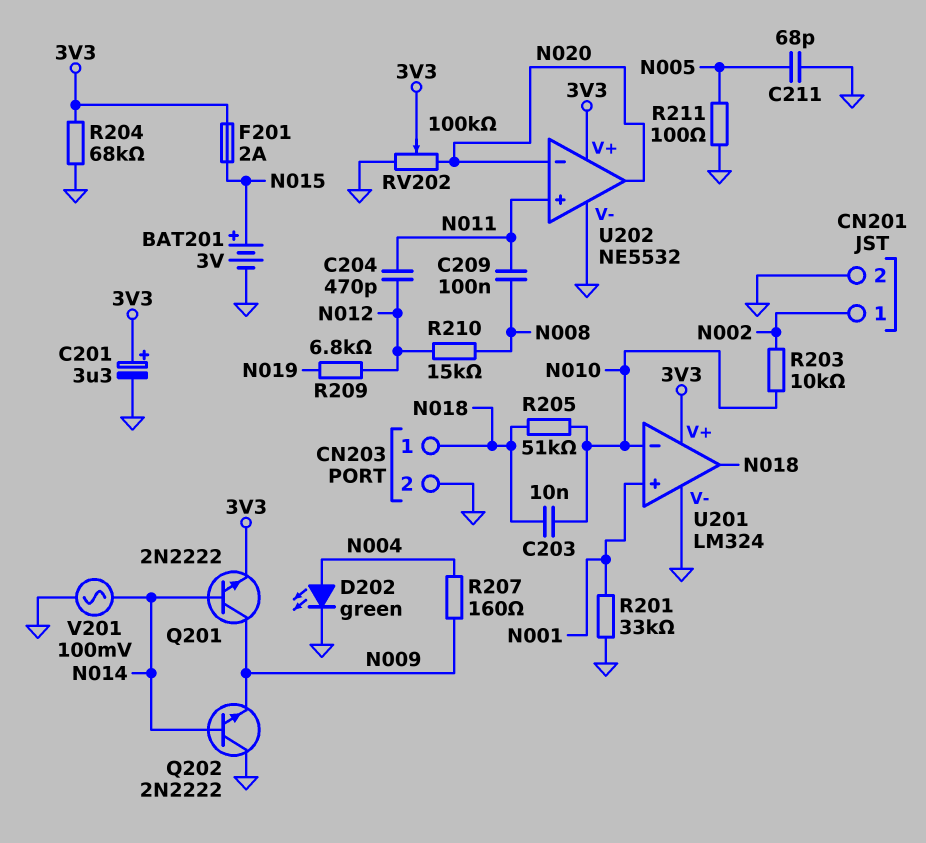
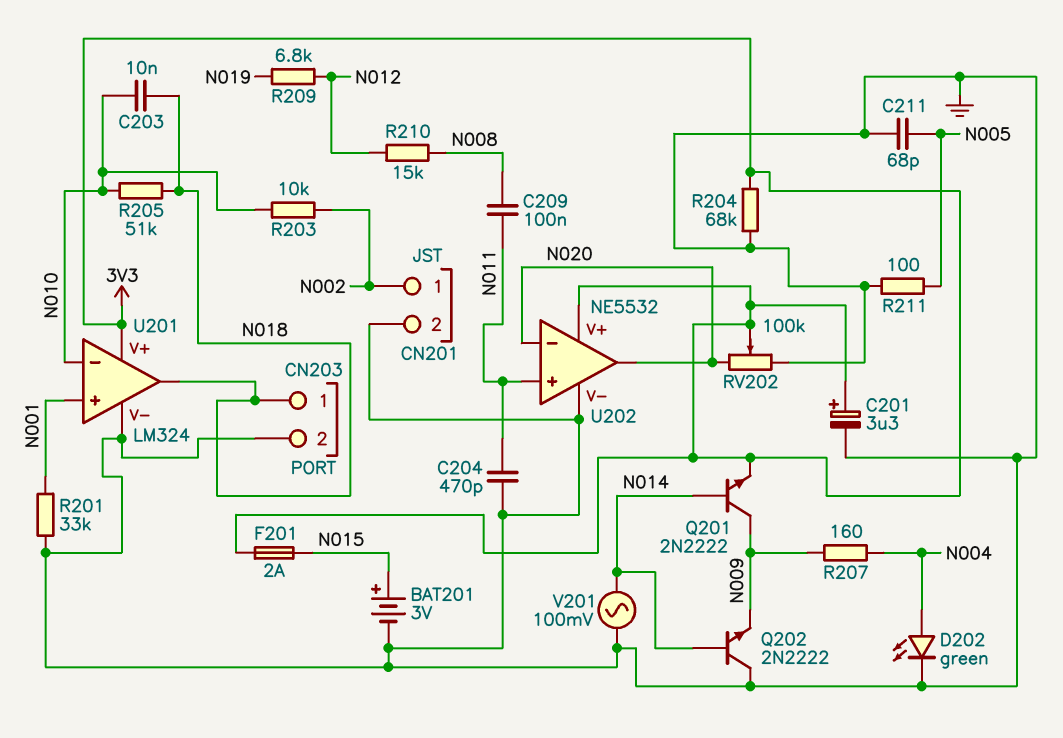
C204: 470pF (N011, N012) -> 470pF (GND, N011)

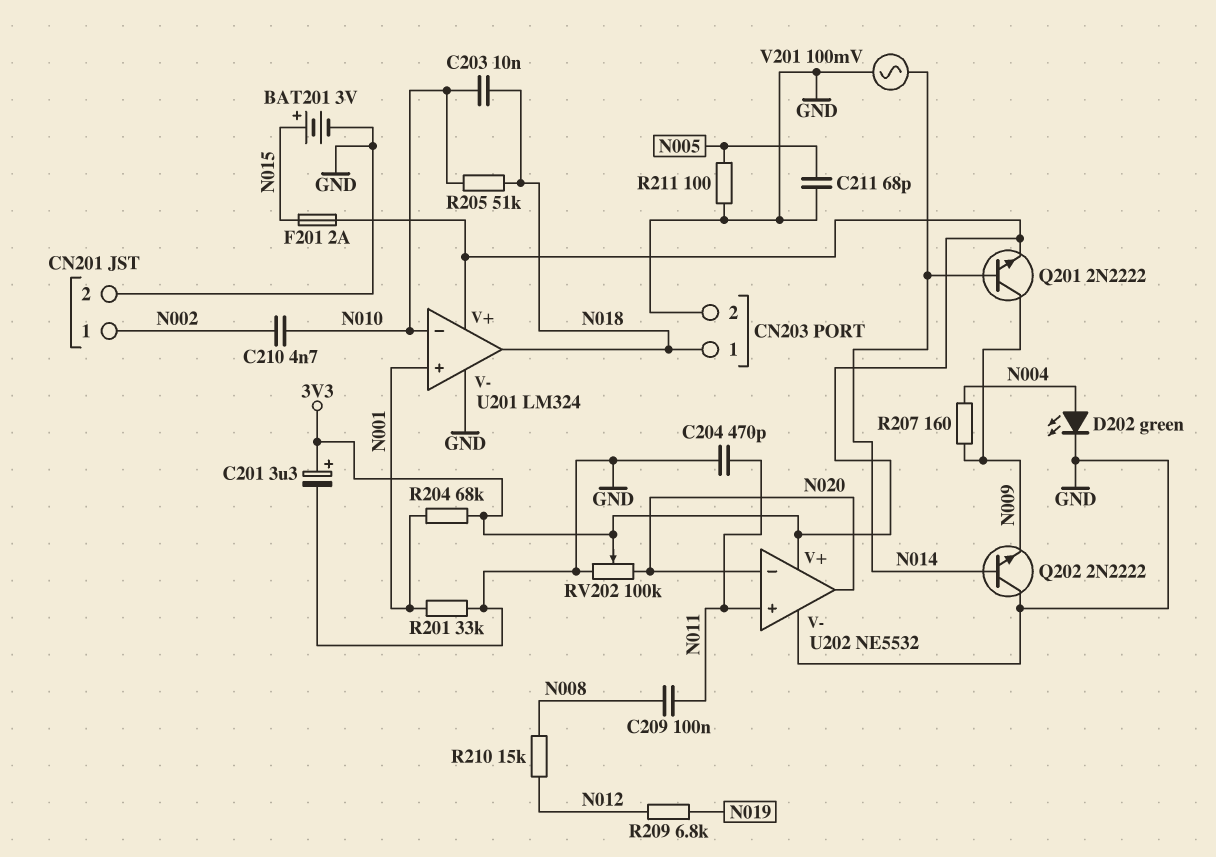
C210: none -> 4.7nF (N002, N010)
R203: 10k (N002, N010) -> none
R204: 68k (3V3, GND) -> 68k (3V3, N001)

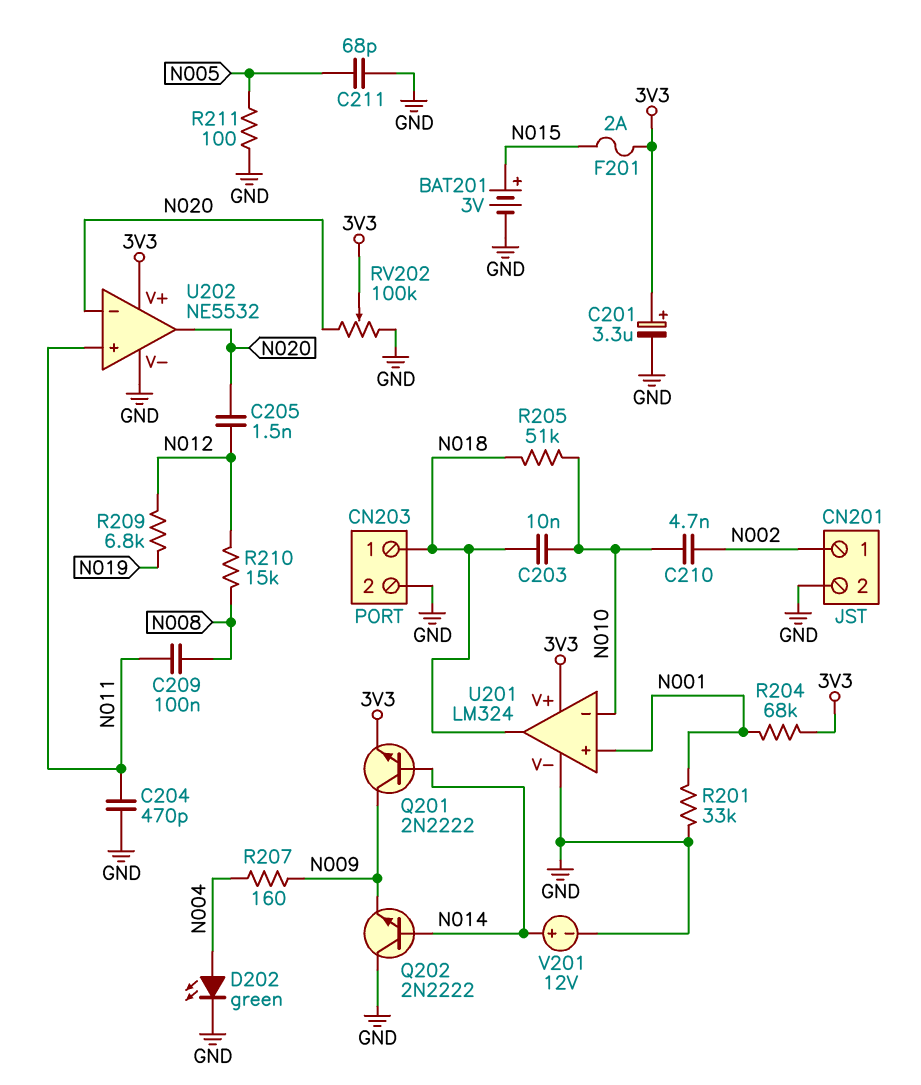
C205: none -> 1.5nF (N012, N020)
V201: AC 100mV (GND, N014) -> 12V (plus N014, minus GND)

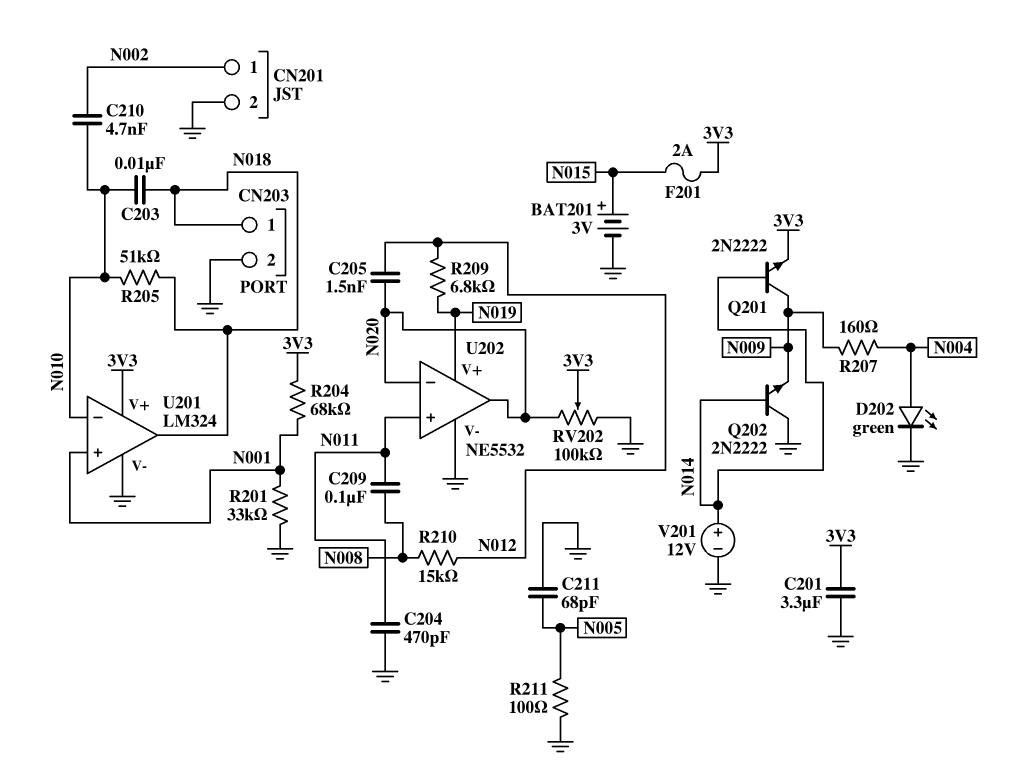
C201: 3.3uF (plus 3V3, minus GND) -> 3.3uF (3V3, GND)
U202 pin V+: 3V3 -> N019

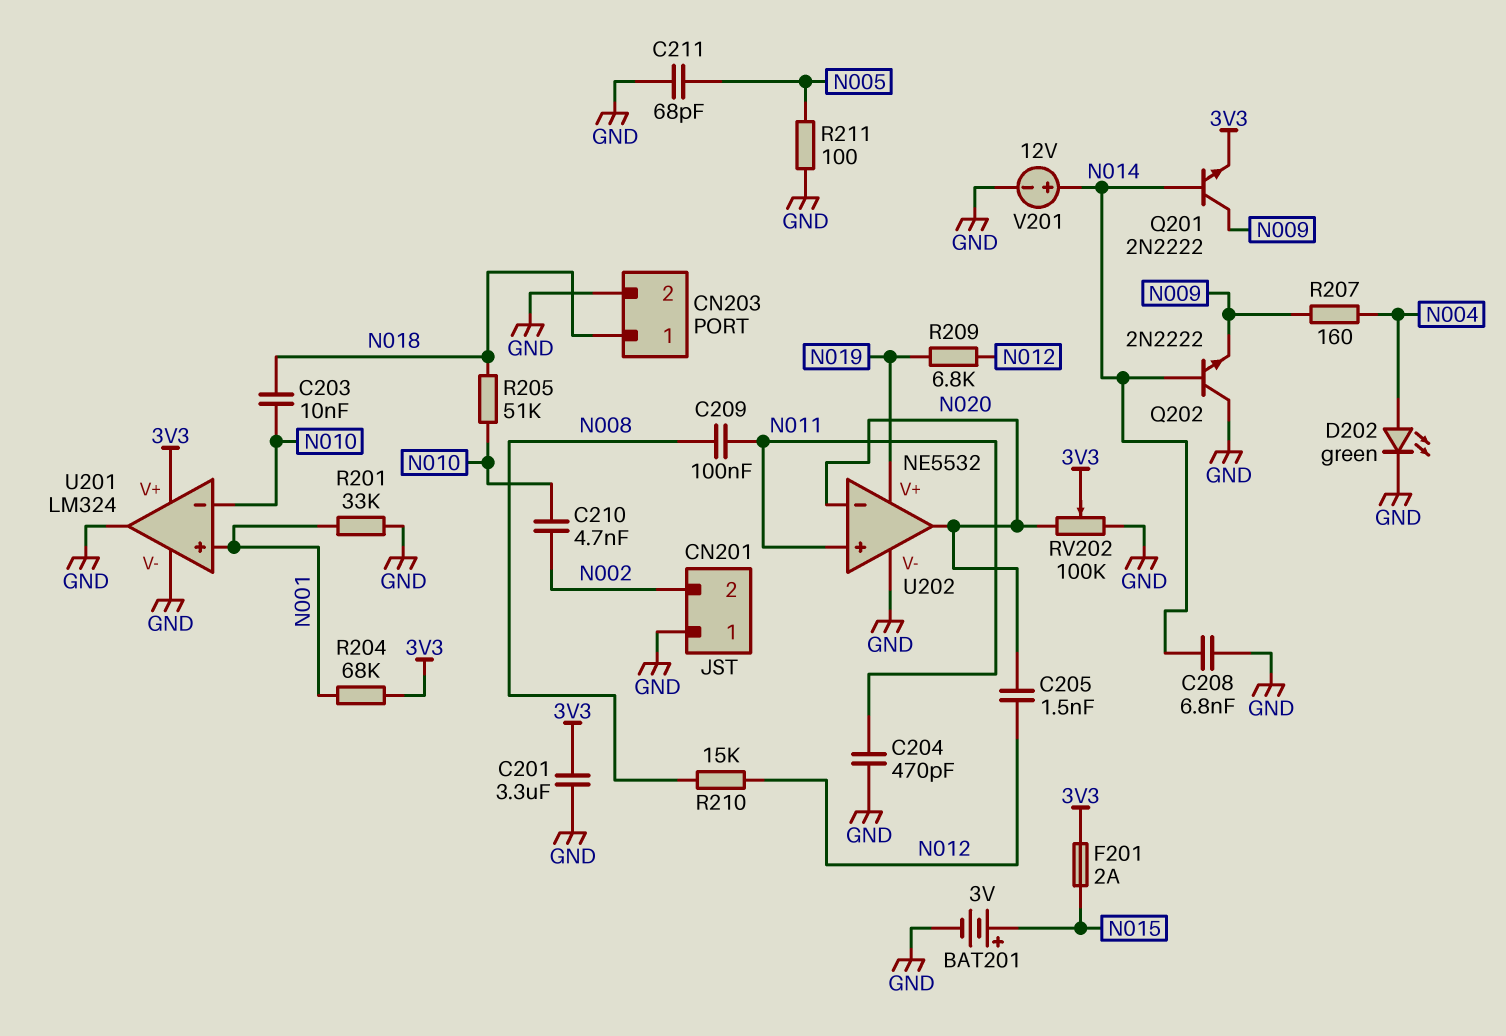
C208: none -> 6.8nF (GND, N014)
CN201 pin 1: N002 -> GND
CN201 pin 2: GND -> N002
U201 pin out: N018 -> GND

